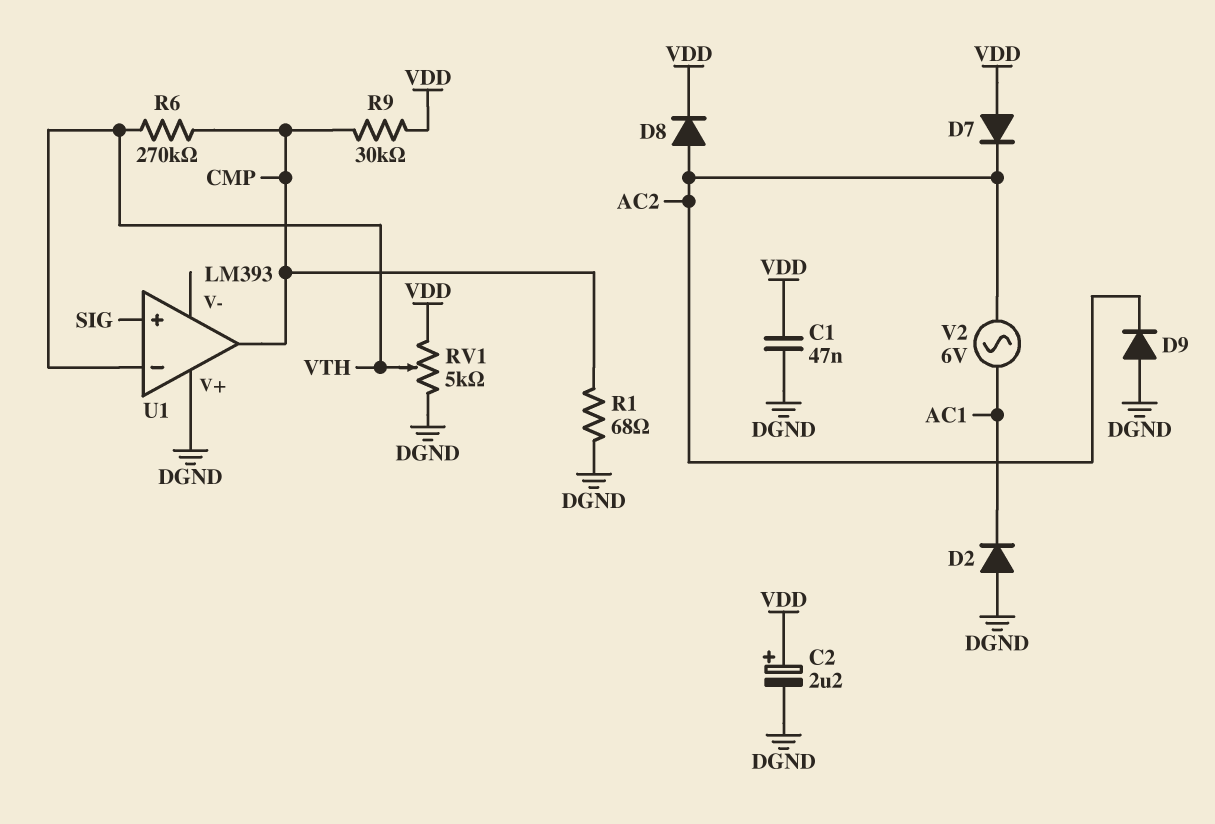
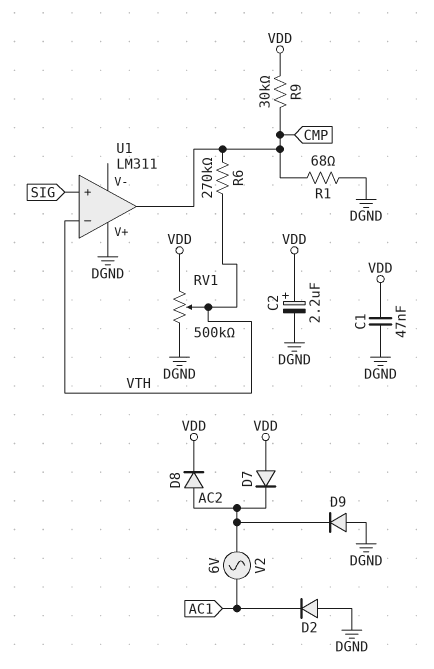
RV1: 5k (DGND, VDD, wiper VTH) -> 500k (DGND, VDD, wiper VTH)
U1: LM393 -> LM311

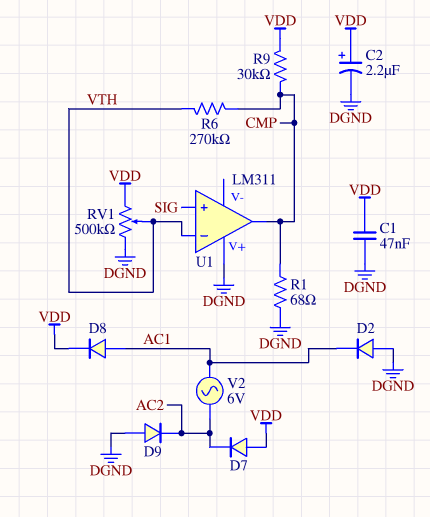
D8: diode (A AC2, K VDD) -> diode (A AC1, K VDD)

